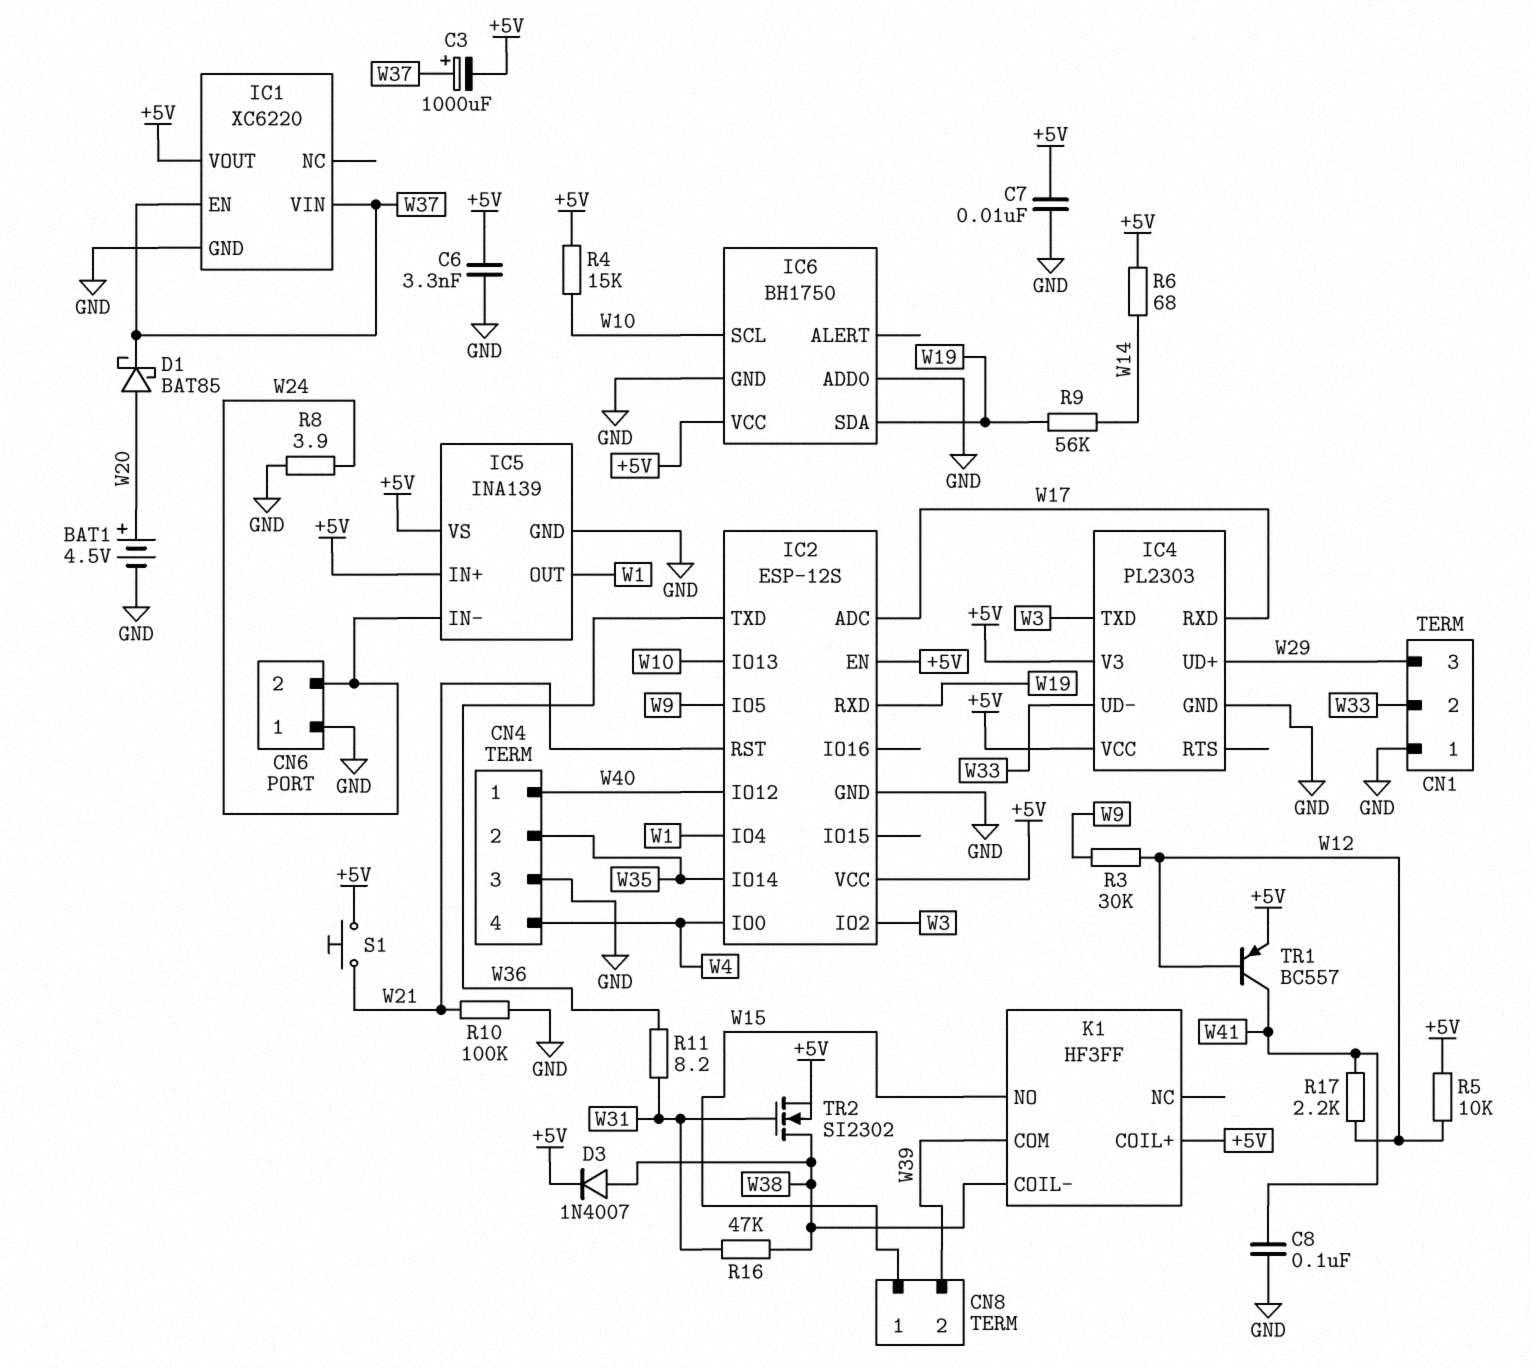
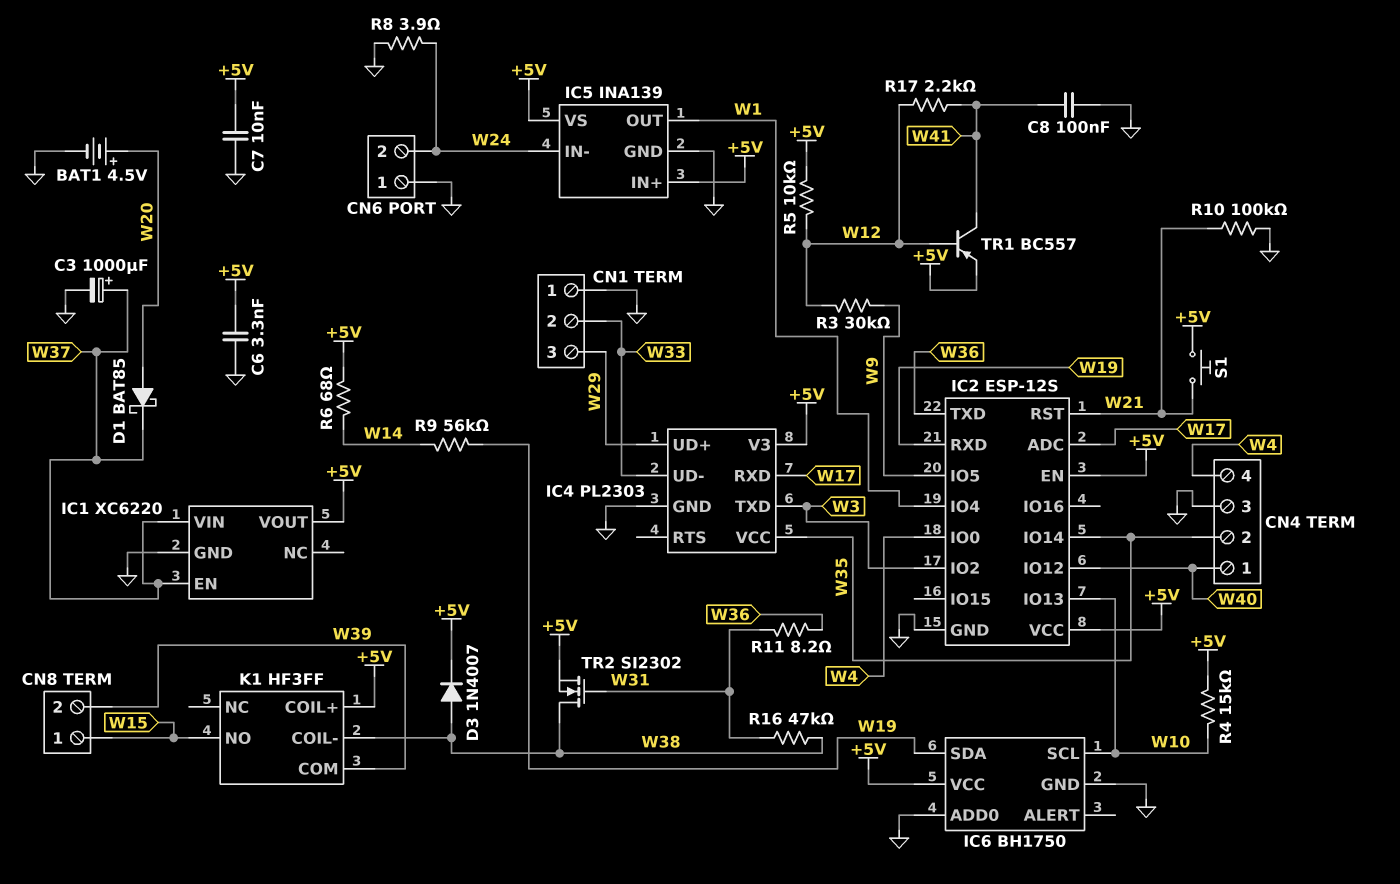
C3: 1000uF (plus W37, minus +5V) -> 1000uF (plus W37, minus GND)
IC4 pin VCC: +5V -> W35

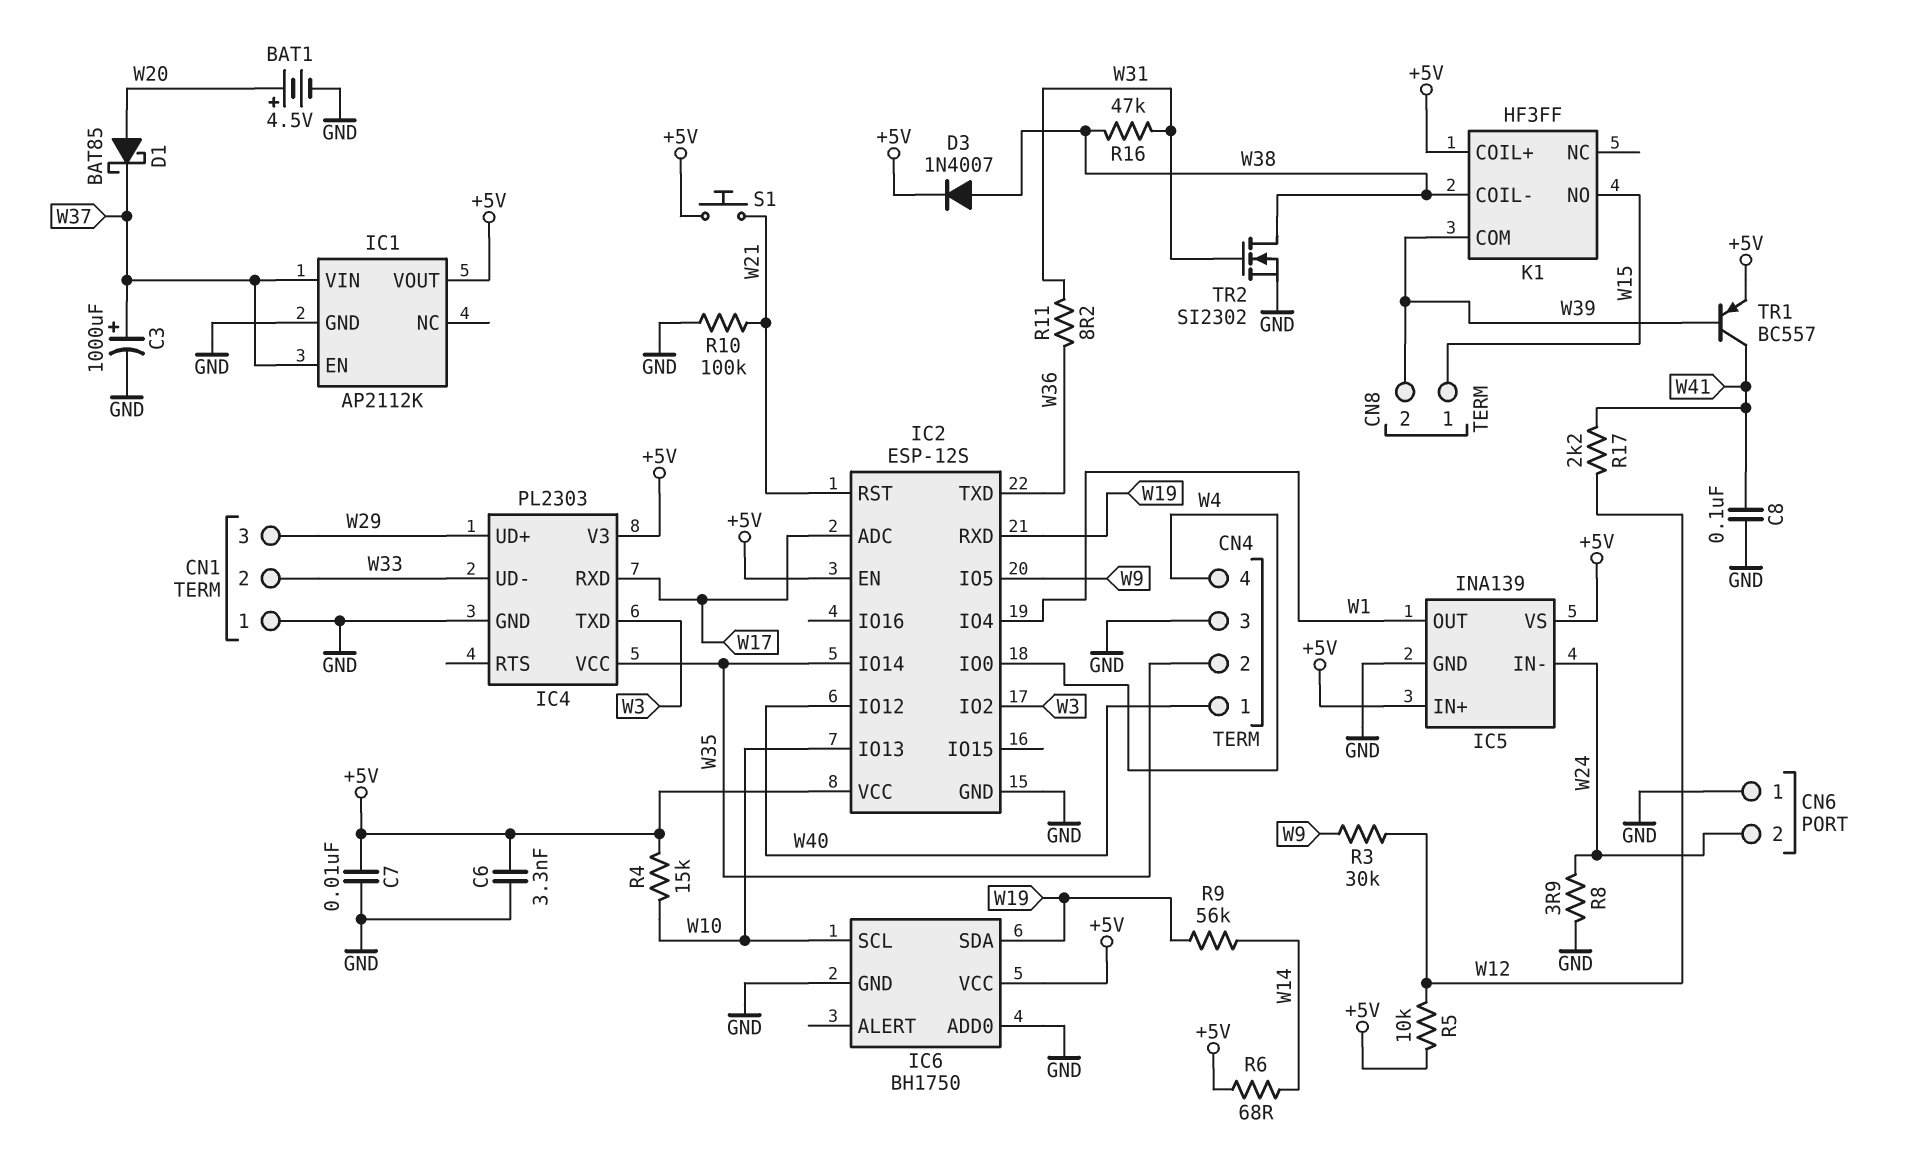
IC1: XC6220 -> AP2112K
TR1: PNP BC557 (B W12, C W41, E +5V) -> PNP BC557 (B W39, C W41, E +5V)
TR2: NMOS SI2302 (G W31, D W38, S +5V) -> NMOS SI2302 (G W31, D W38, S GND)

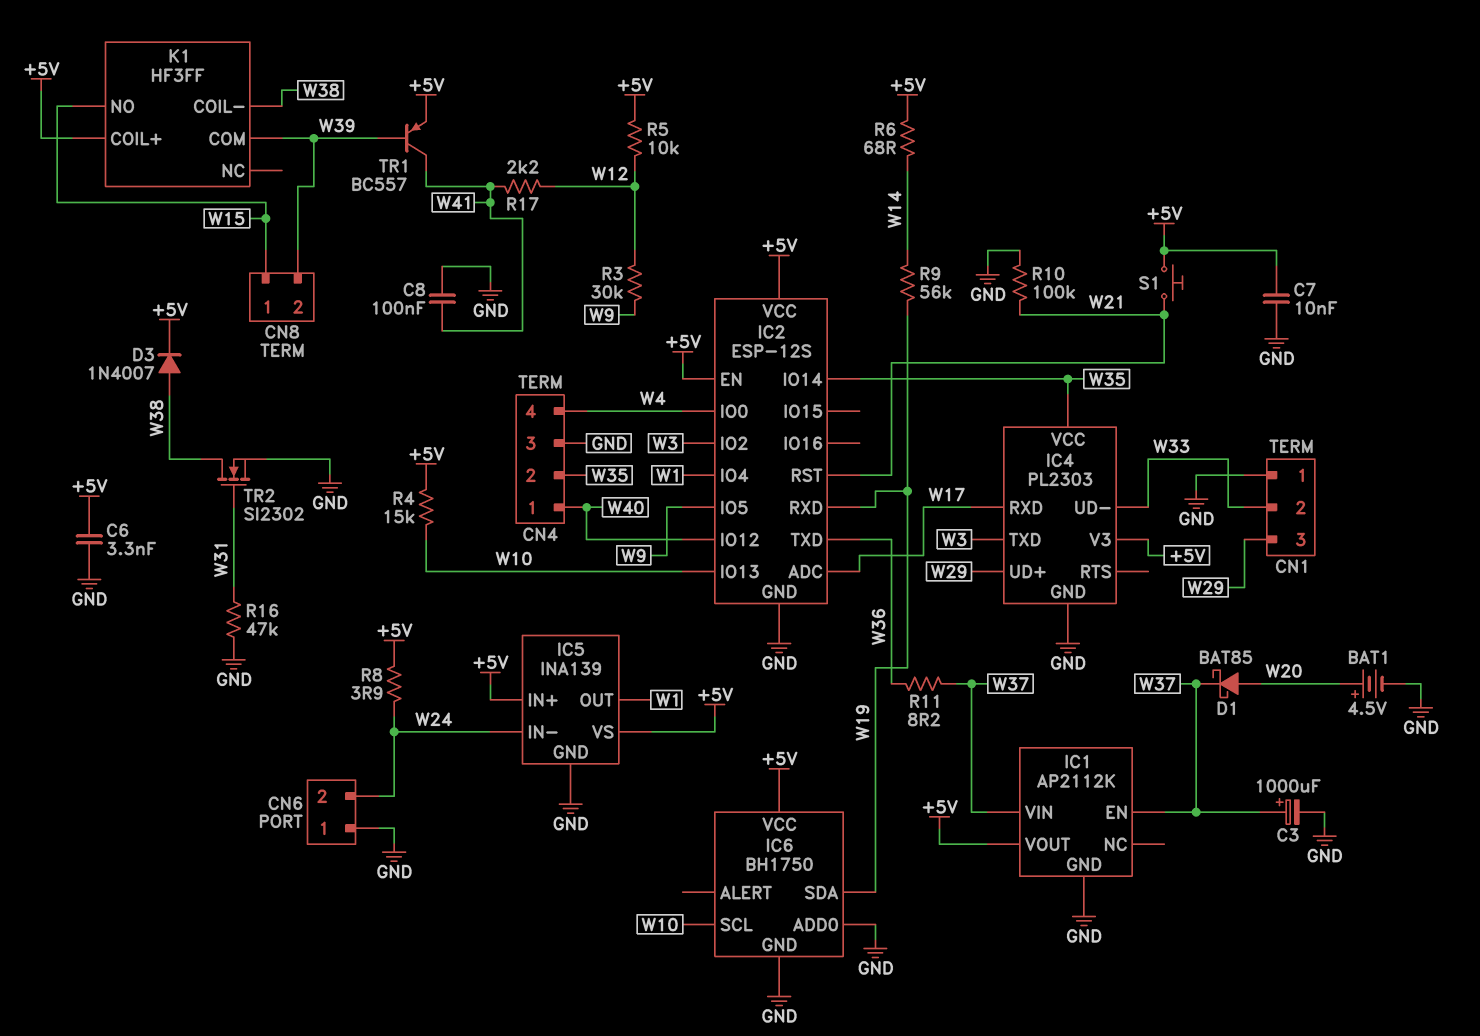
R8: 3.9 (GND, W24) -> 3.9 (+5V, W24)
R11: 8.2 (W31, W36) -> 8.2 (W36, W37)
R16: 47k (W31, W38) -> 47k (GND, W31)

